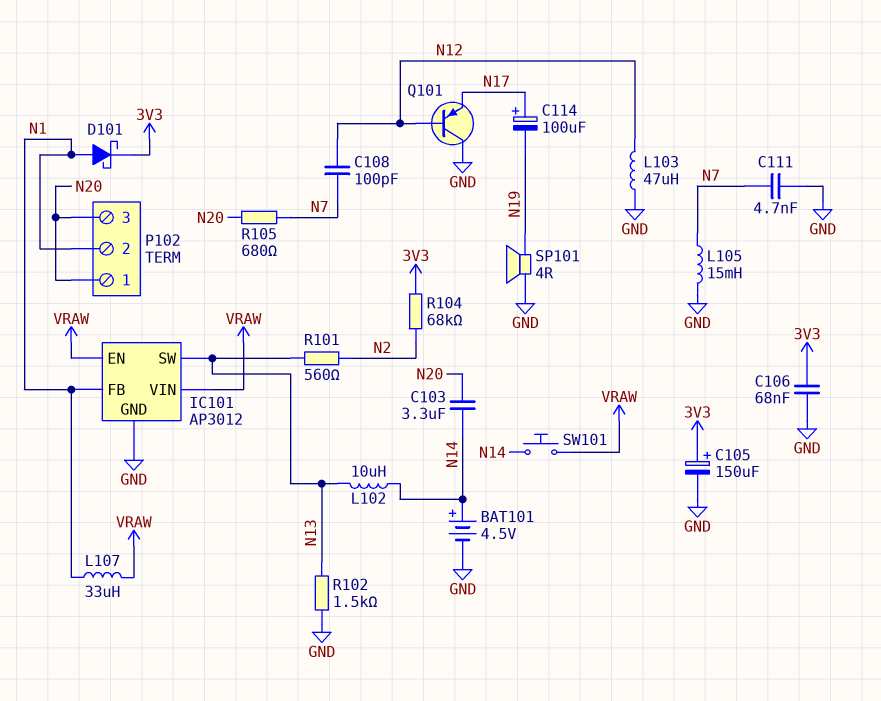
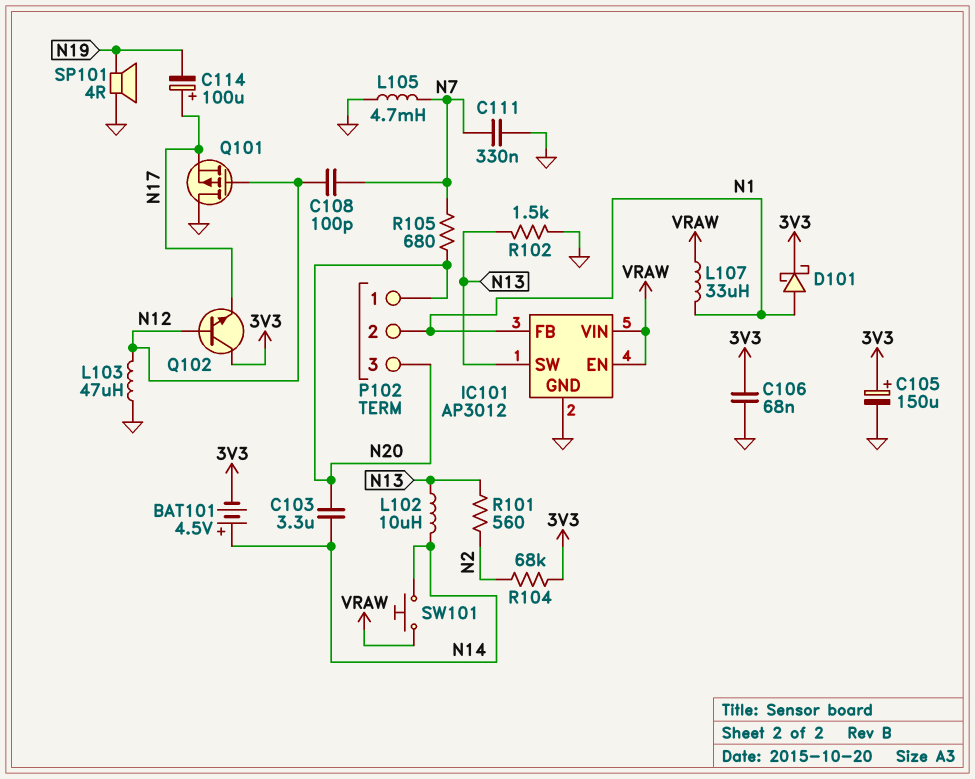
BAT101: 4.5V (plus N14, minus GND) -> 4.5V (plus N14, minus 3V3)
C111: 4.7nF (GND, N7) -> 330nF (GND, N7)
L105: 15mH (GND, N7) -> 4.7mH (GND, N7)
Q101: PNP (B N12, C GND, E N17) -> PMOS (G N12, D GND, S N17)
Q102: none -> NPN (B N12, C 3V3, E N17)

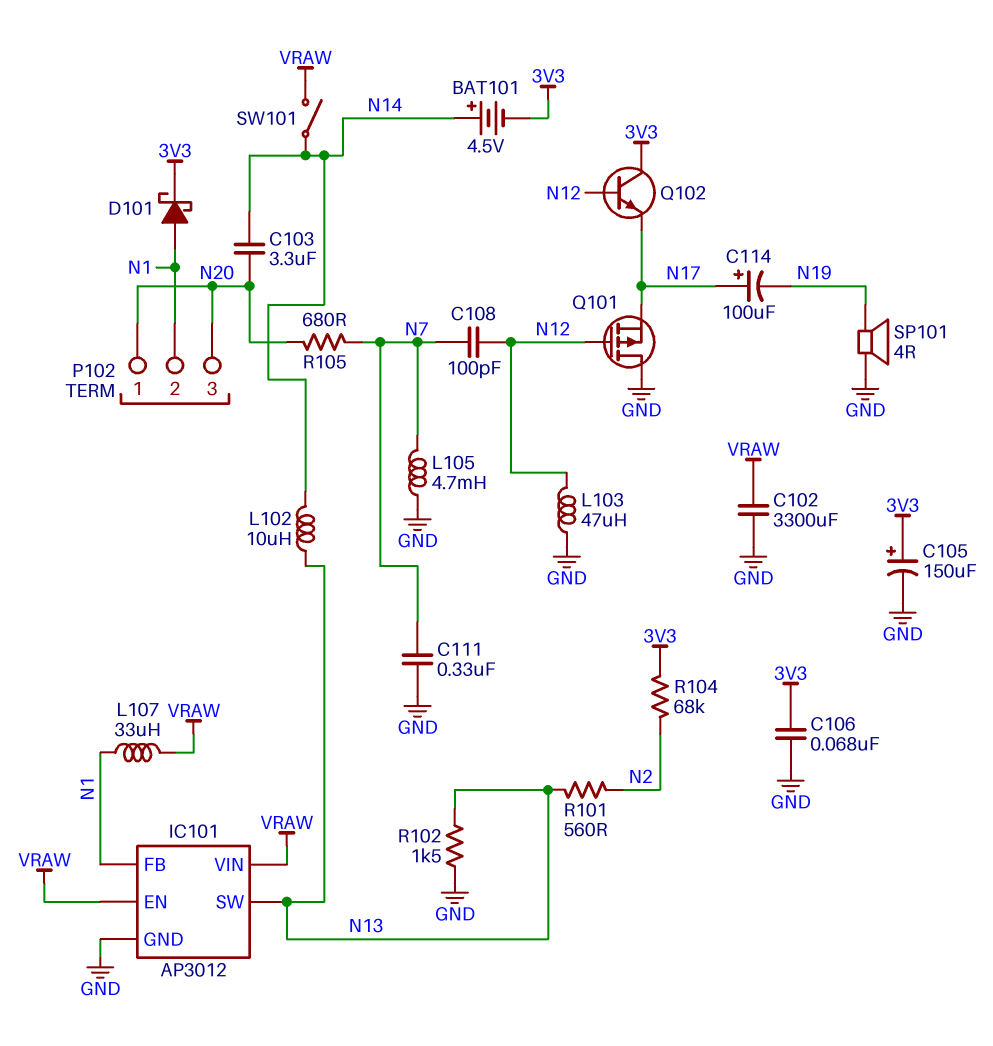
C102: none -> 3300uF (GND, VRAW)
SW101: button (N14, VRAW) -> switch (N14, VRAW)

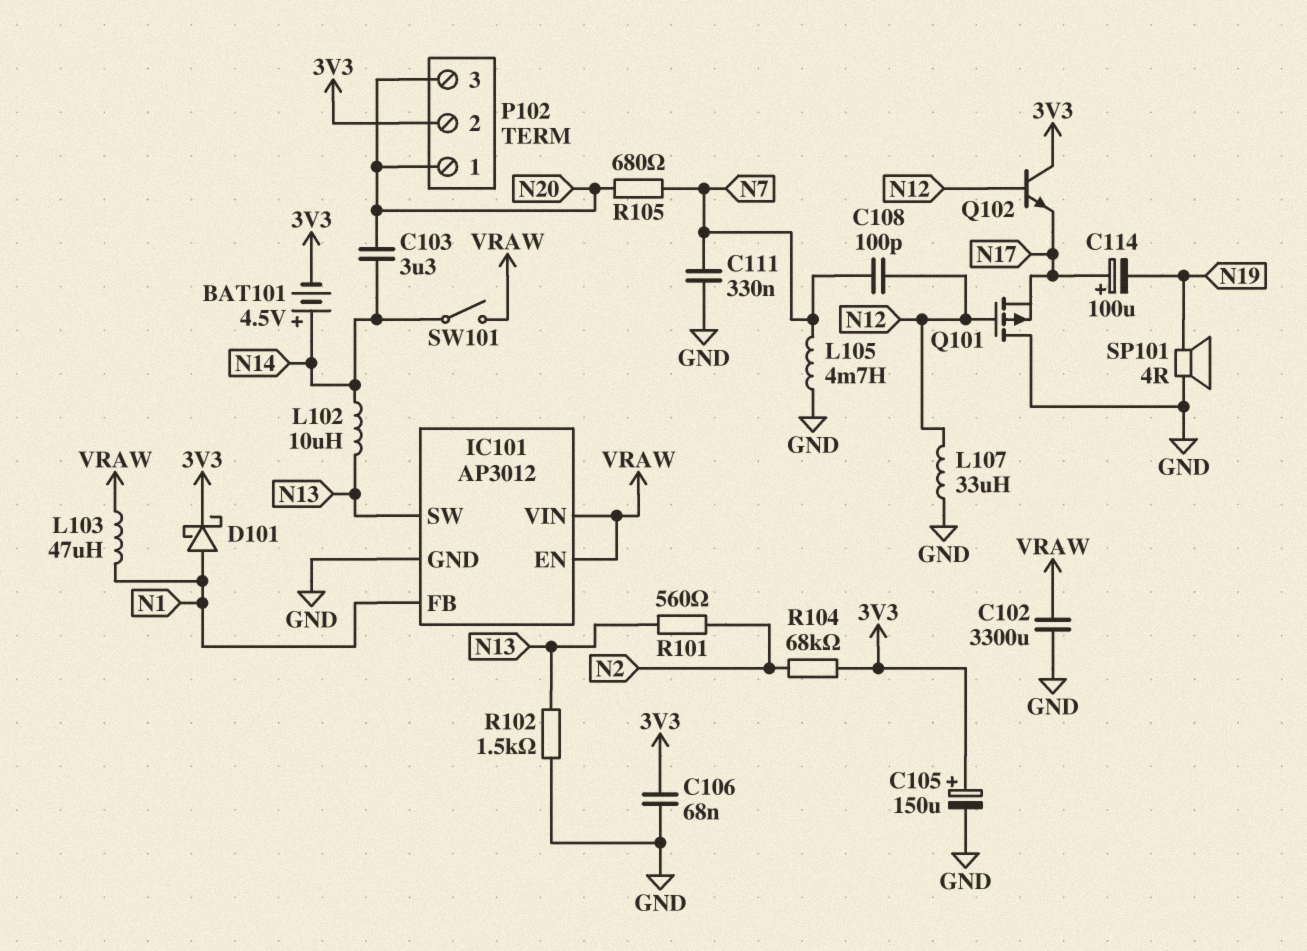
L103: 47uH (GND, N12) -> 47uH (N1, VRAW)
L107: 33uH (N1, VRAW) -> 33uH (GND, N12)
P102 pin 2: N1 -> 3V3

